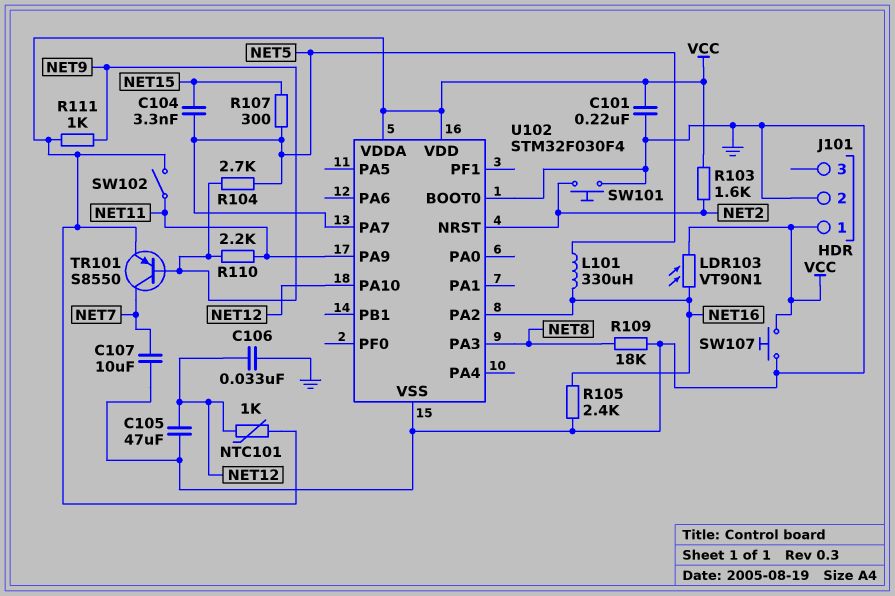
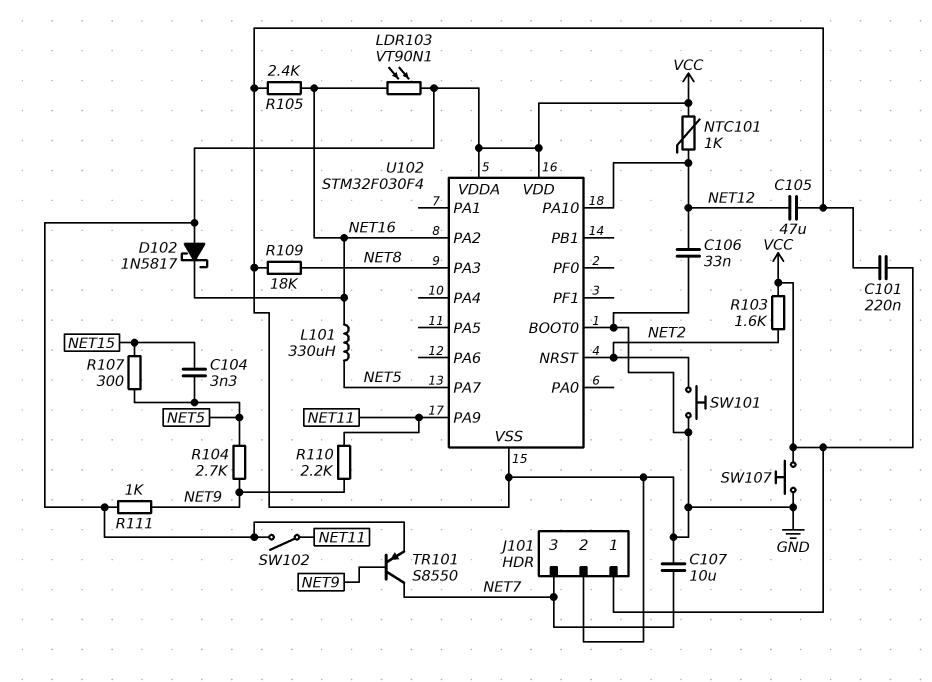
D102: none -> schottky 1N5817 (A VCC, K NET16)
J101 pin 3: none -> NET7

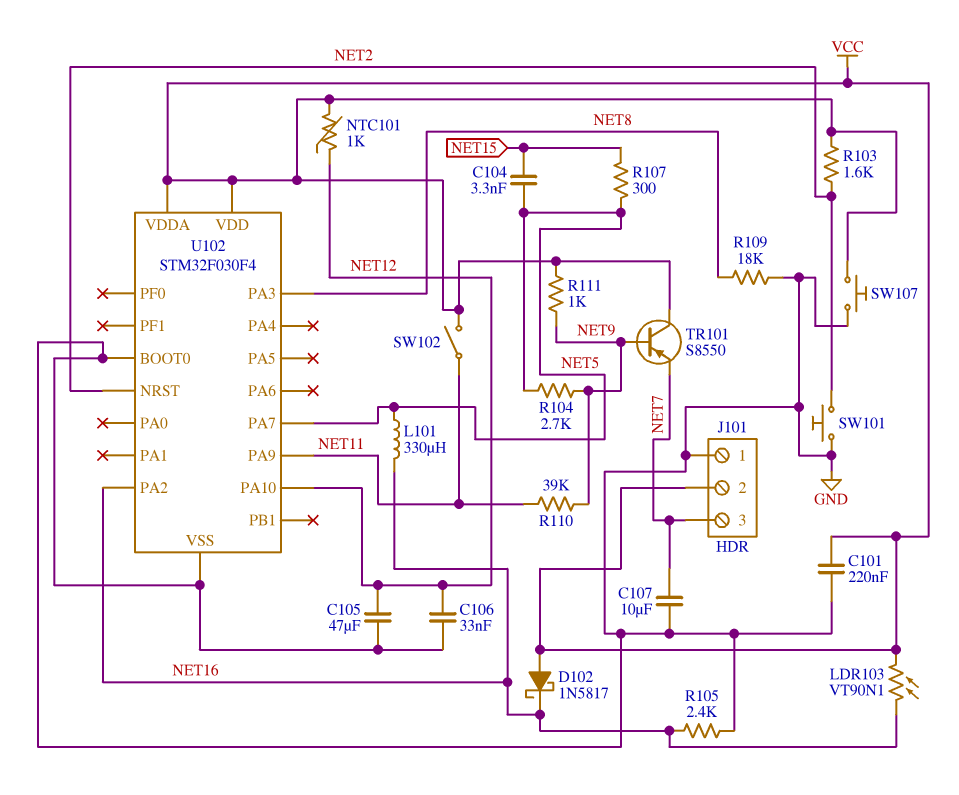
J101 pin 1: VCC -> GND
J101 pin 2: GND -> VCC
R110: 2.2k (NET9, NET11) -> 39k (NET9, NET11)
TR101: PNP S8550 (B NET9, C NET7, E VCC) -> PNP S8550 (B NET9, C VCC, E NET7)

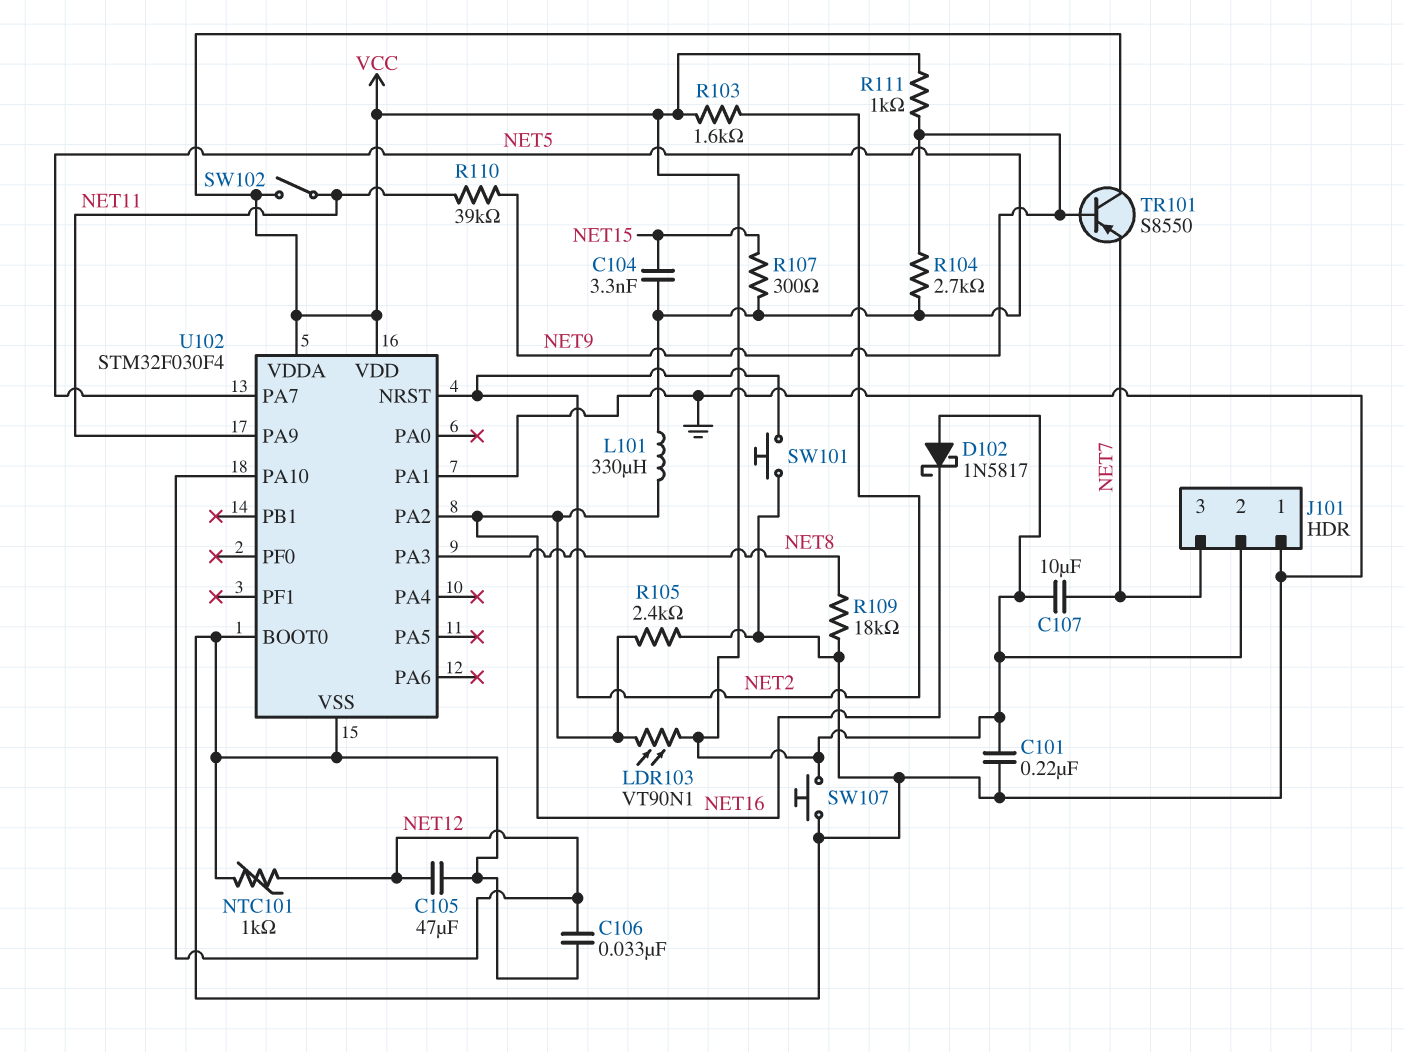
C107: 10uF (GND, NET7) -> 10uF (NET7, VCC)
NTC101: 1k (NET12, VCC) -> 1k (GND, NET12)
U102 pin PA1: none -> GND

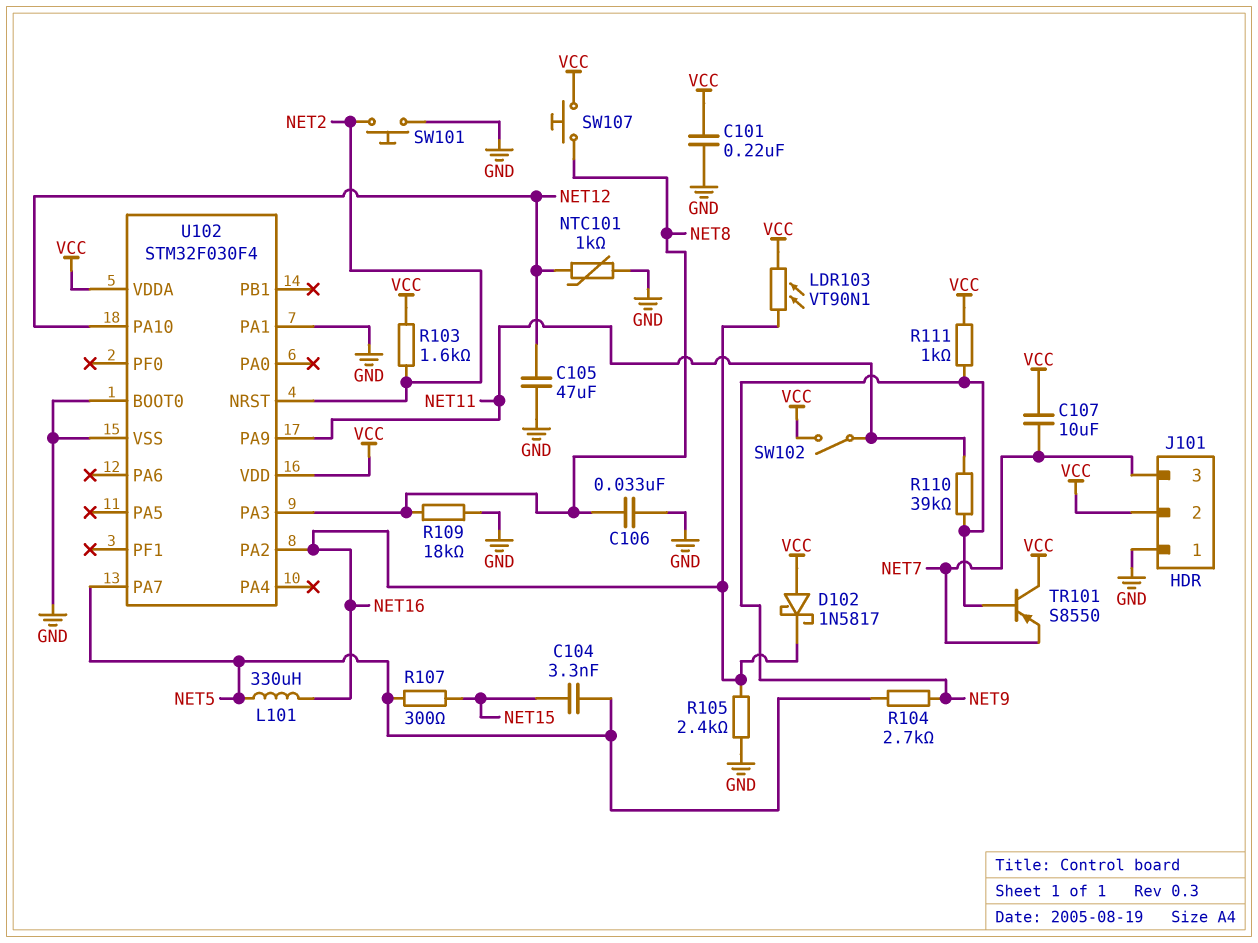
C106: 33nF (GND, NET12) -> 33nF (GND, NET8)
SW107: button (GND, VCC) -> button (NET8, VCC)

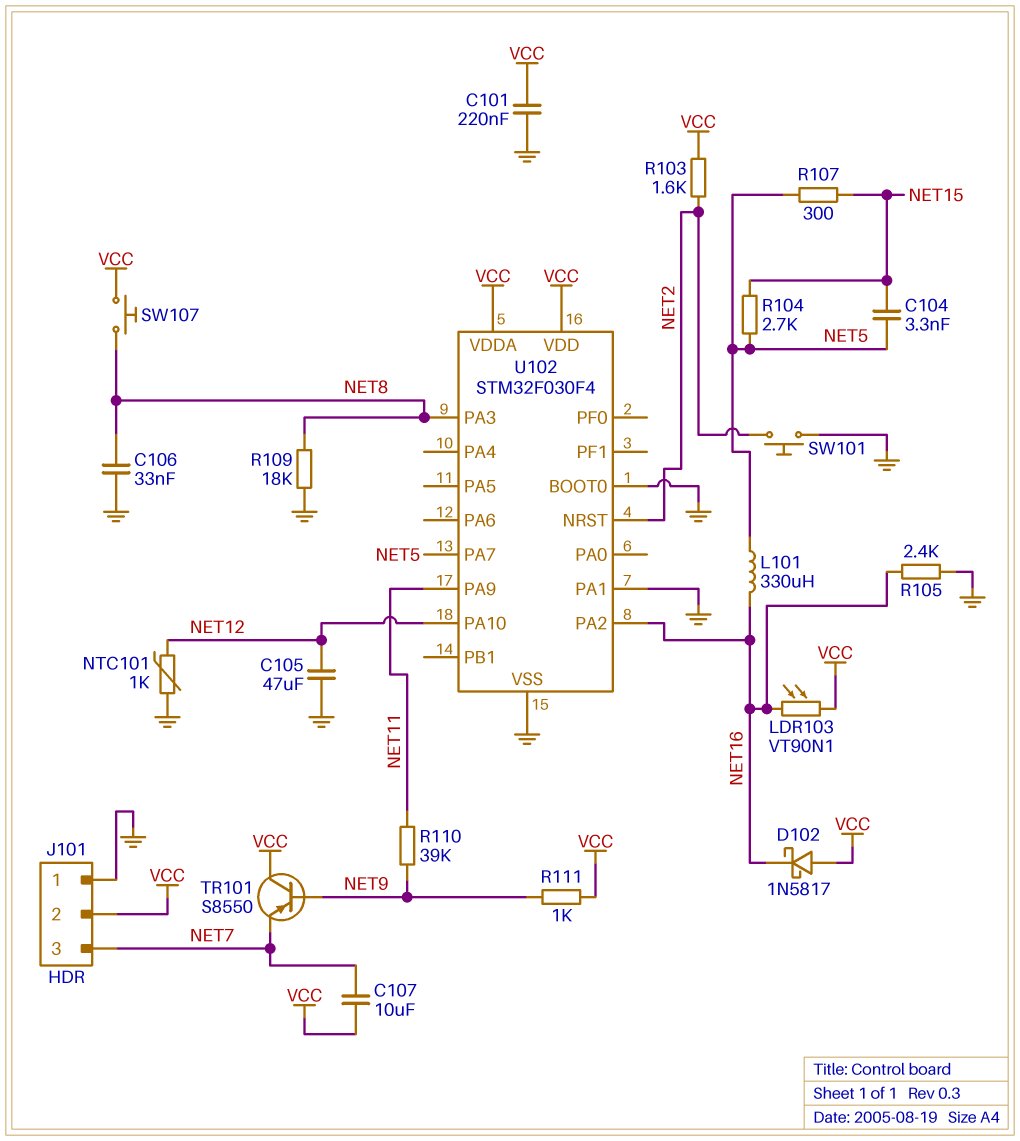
R104: 2.7k (NET5, NET9) -> 2.7k (NET5, NET15)
SW102: switch (NET11, VCC) -> none

